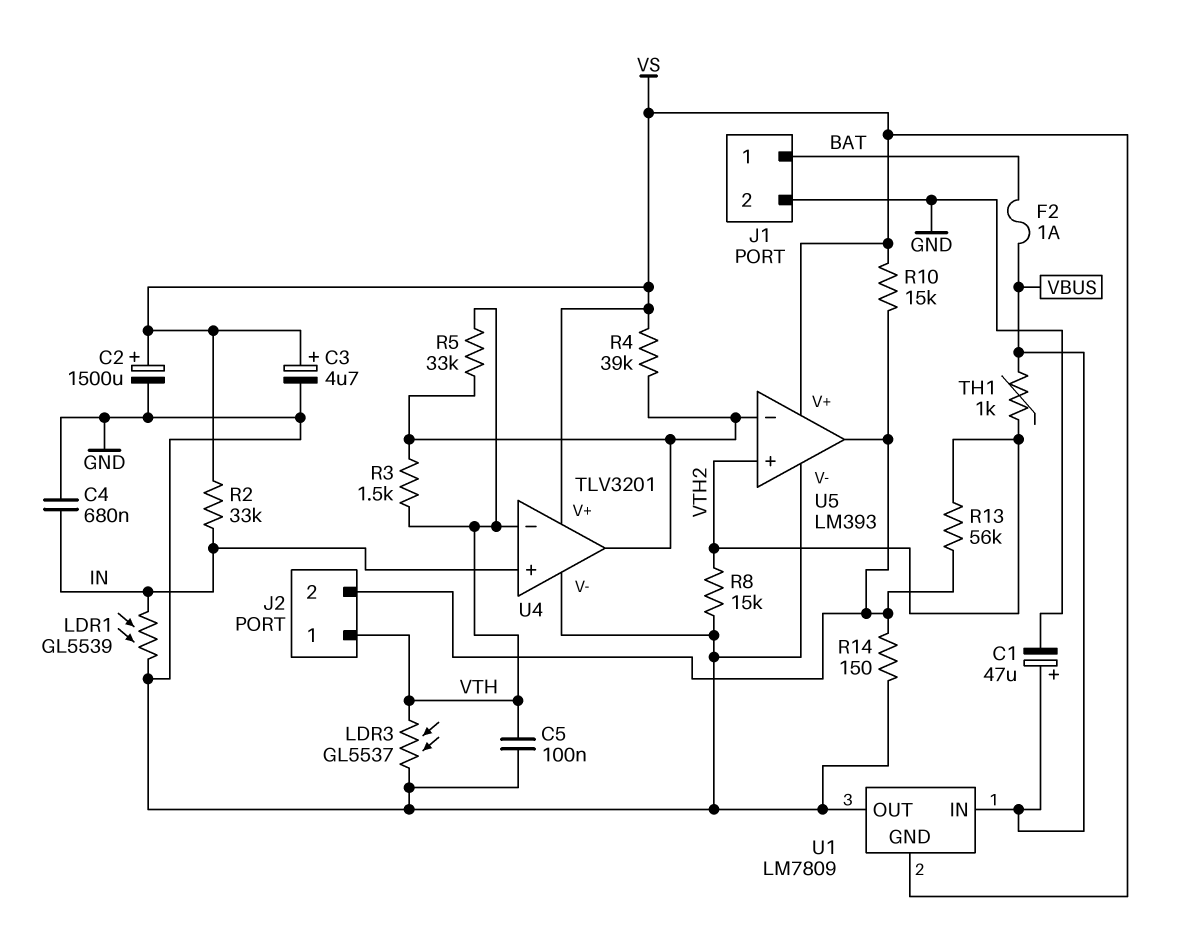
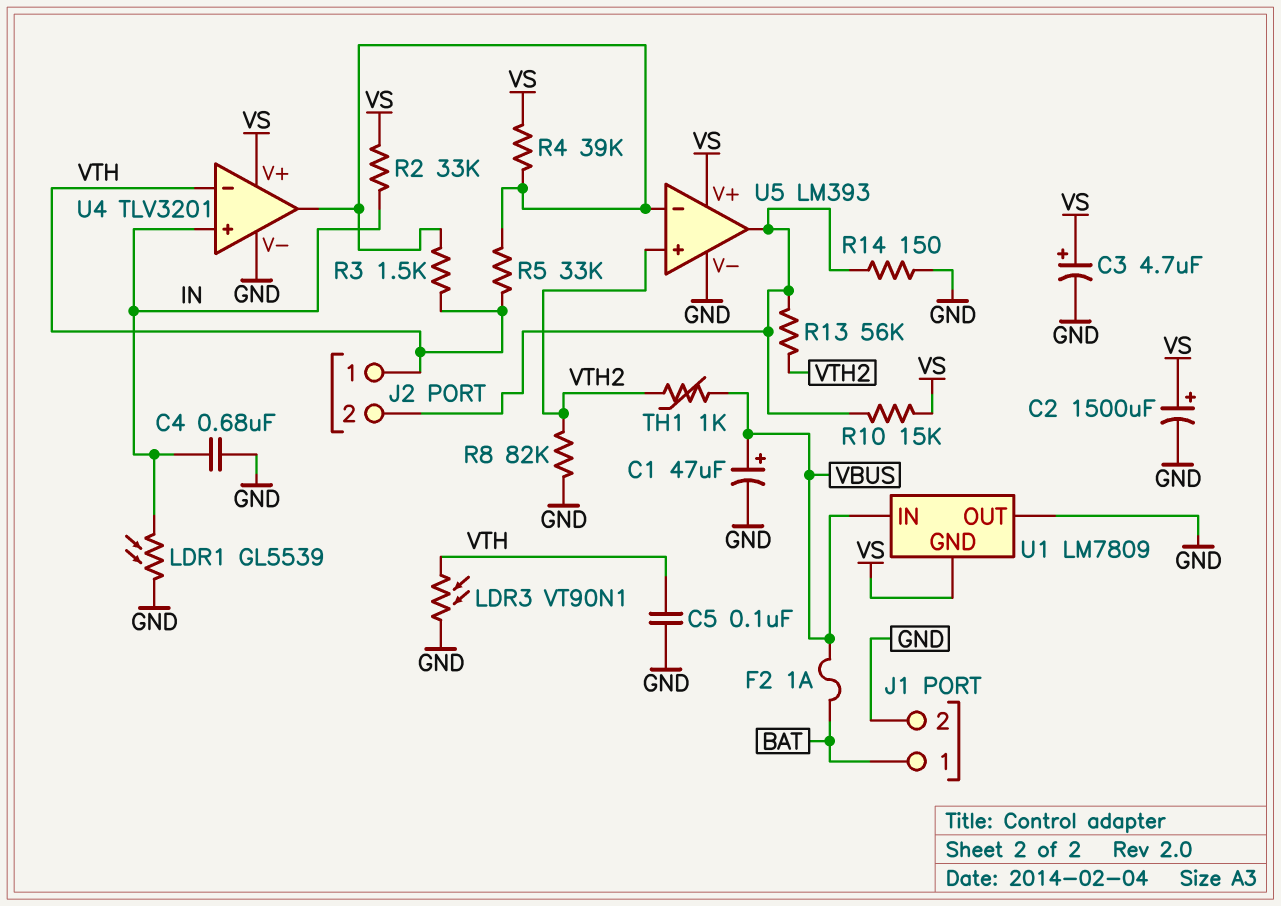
LDR3: GL5537 (GND, VTH) -> VT90N1 (GND, VTH)
R8: 15k (GND, VTH2) -> 82k (GND, VTH2)

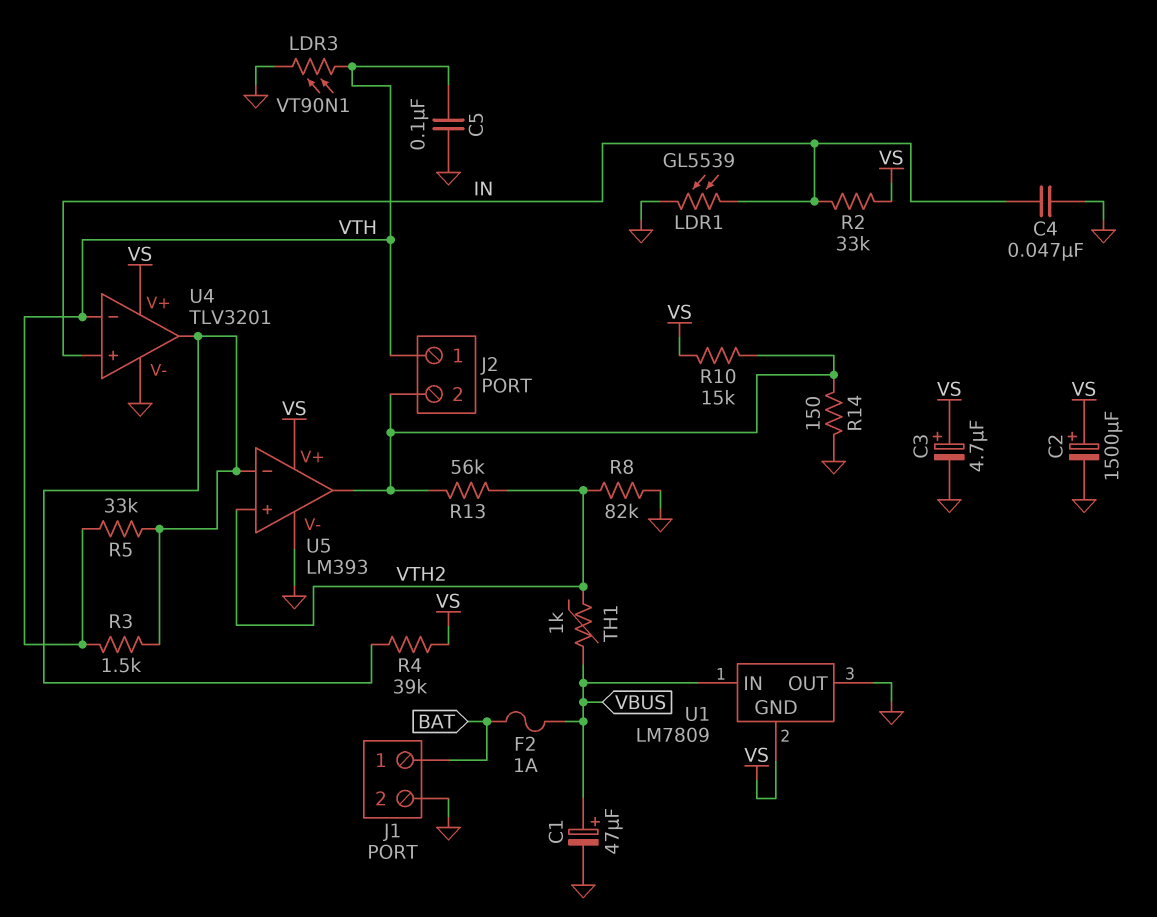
C4: 680nF (GND, IN) -> 47nF (GND, IN)

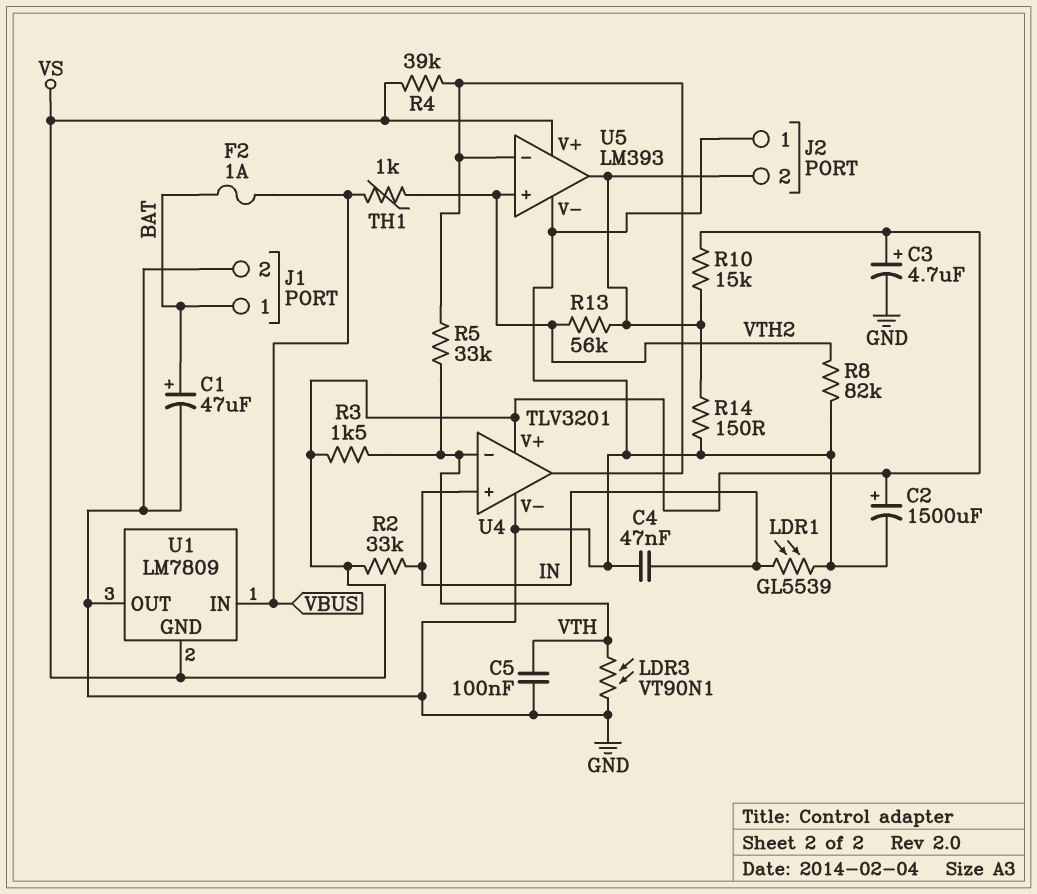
C1: 47uF (plus VBUS, minus GND) -> 47uF (plus BAT, minus GND)
J2 pin 1: VTH -> GND
R3: 1.5k (U4/out, VTH) -> 1.5k (VS, VTH)

